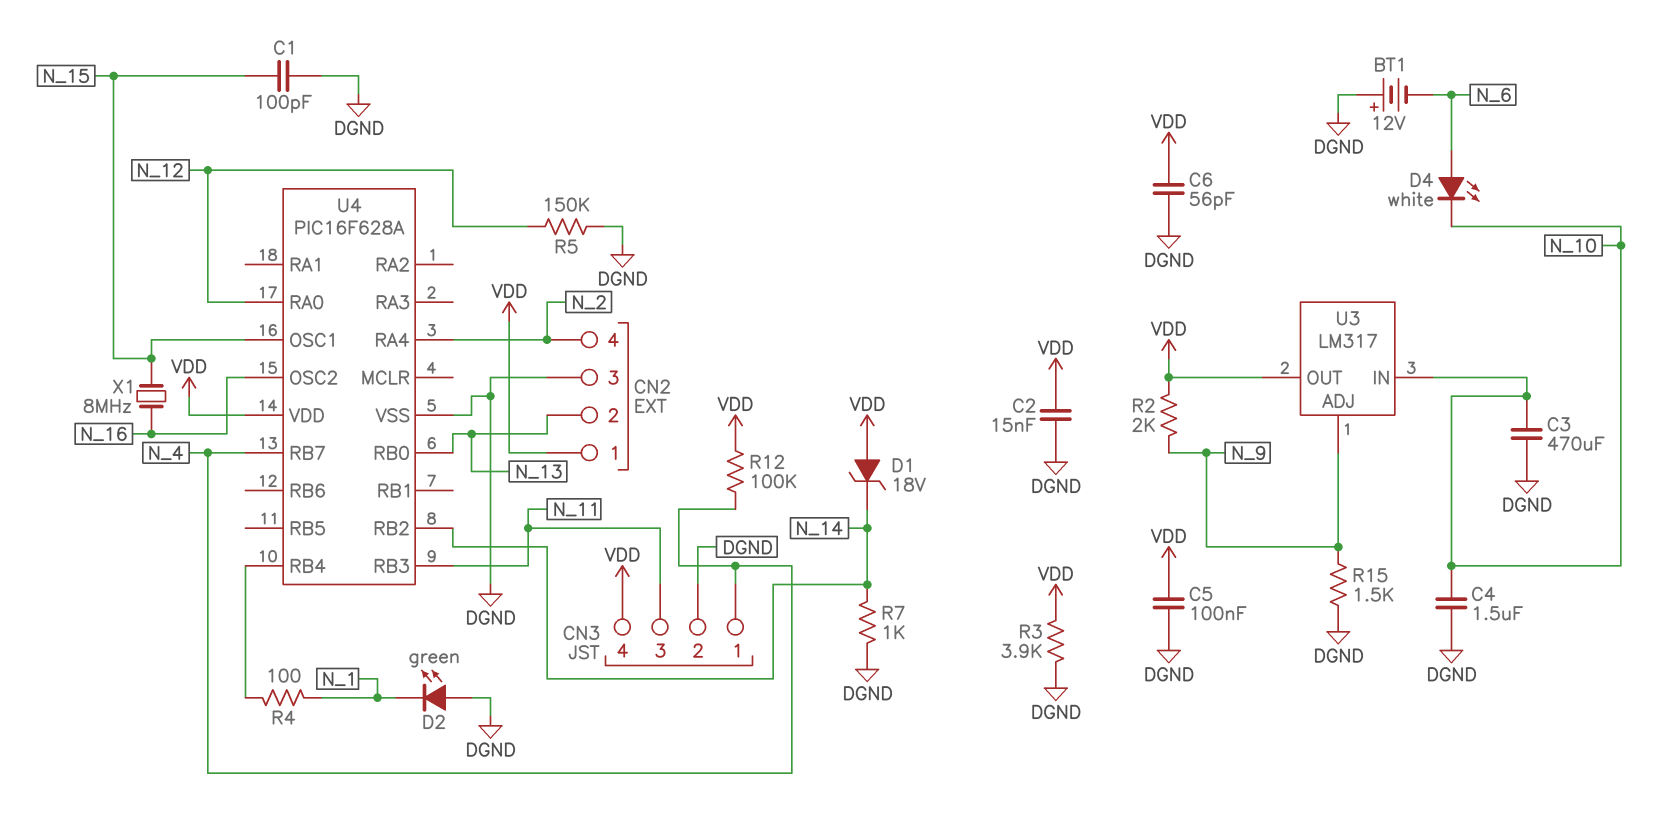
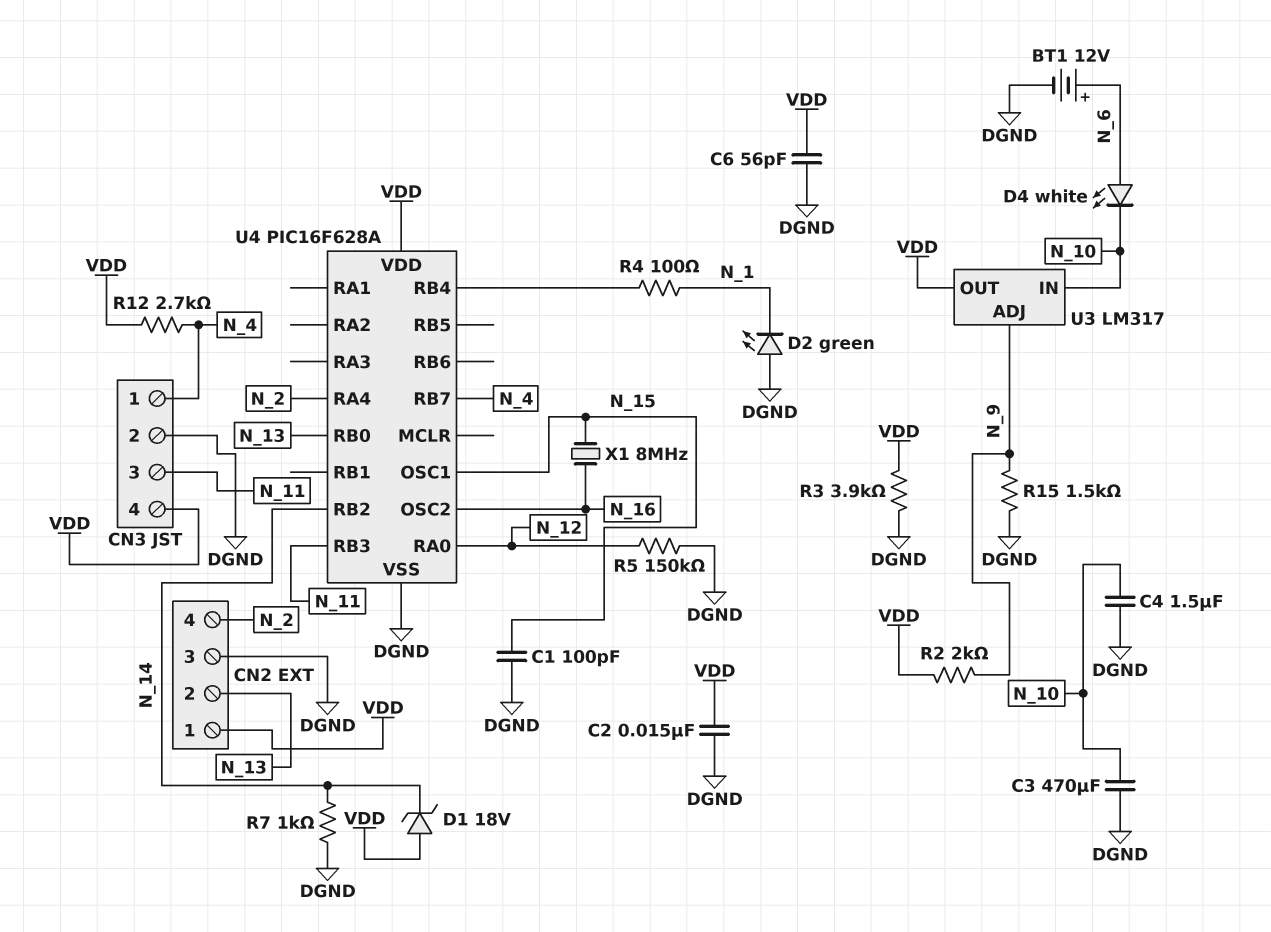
BT1: 12V (plus DGND, minus N_6) -> 12V (plus N_6, minus DGND)
C5: 100nF (DGND, VDD) -> none
R12: 100k (N_4, VDD) -> 2.7k (N_4, VDD)

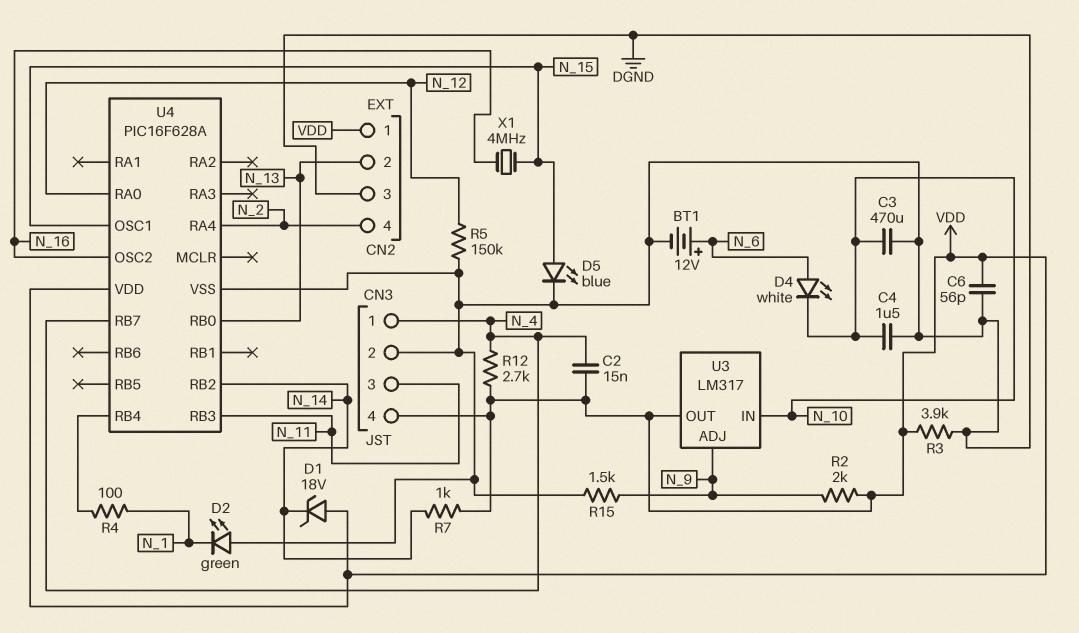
C1: 100pF (DGND, N_15) -> none
C2: 15nF (DGND, VDD) -> 15nF (N_4, VDD)
D5: none -> LED blue (A N_15, K DGND)
R7: 1k (DGND, N_14) -> 1k (N_14, VDD)
X1: 8MHz (N_15, N_16) -> 4MHz (N_15, N_16)

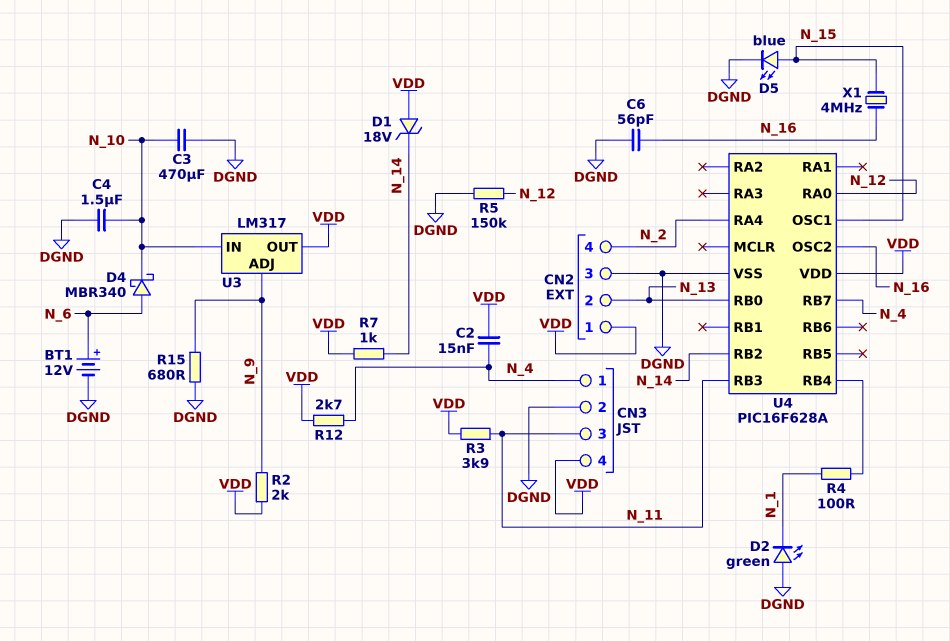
C6: 56pF (DGND, VDD) -> 56pF (DGND, N_16)
D4: LED white (A N_6, K N_10) -> schottky MBR340 (A N_6, K N_10)
R3: 3.9k (DGND, VDD) -> 3.9k (N_11, VDD)
R15: 1.5k (DGND, N_9) -> 680 (DGND, N_9)

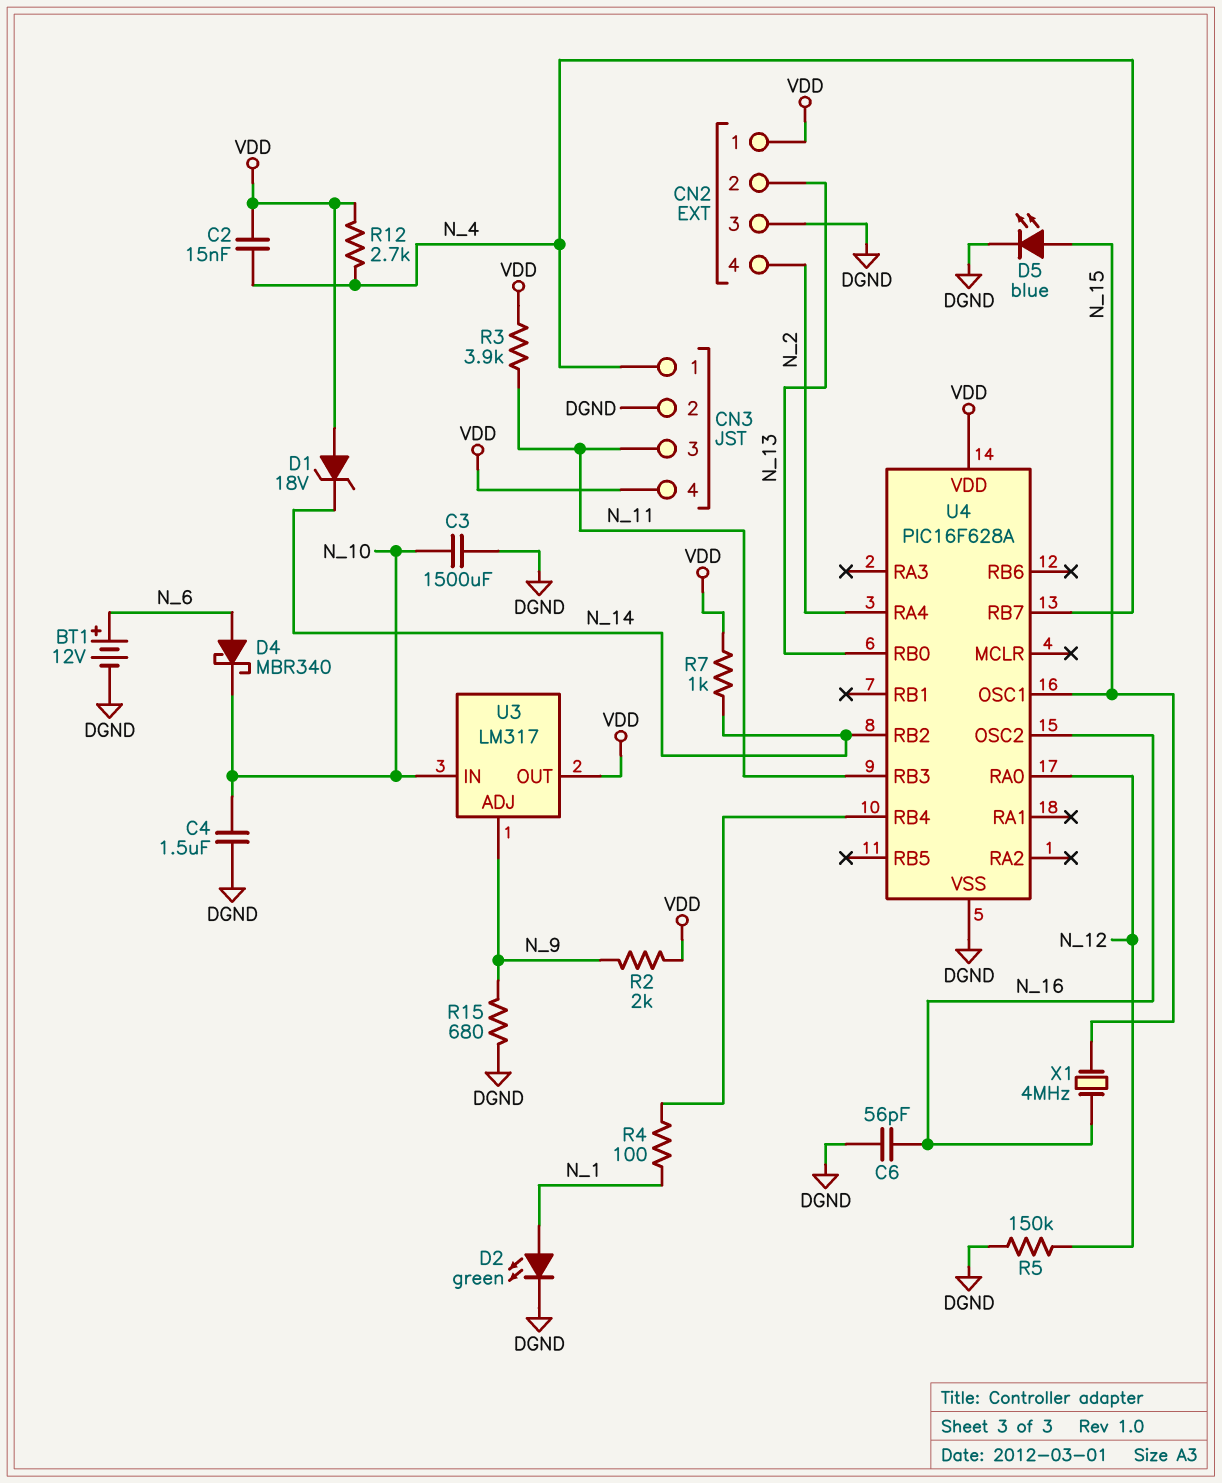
C3: 470uF (DGND, N_10) -> 1500uF (DGND, N_10)
D2: LED green (A DGND, K N_1) -> LED green (A N_1, K DGND)

